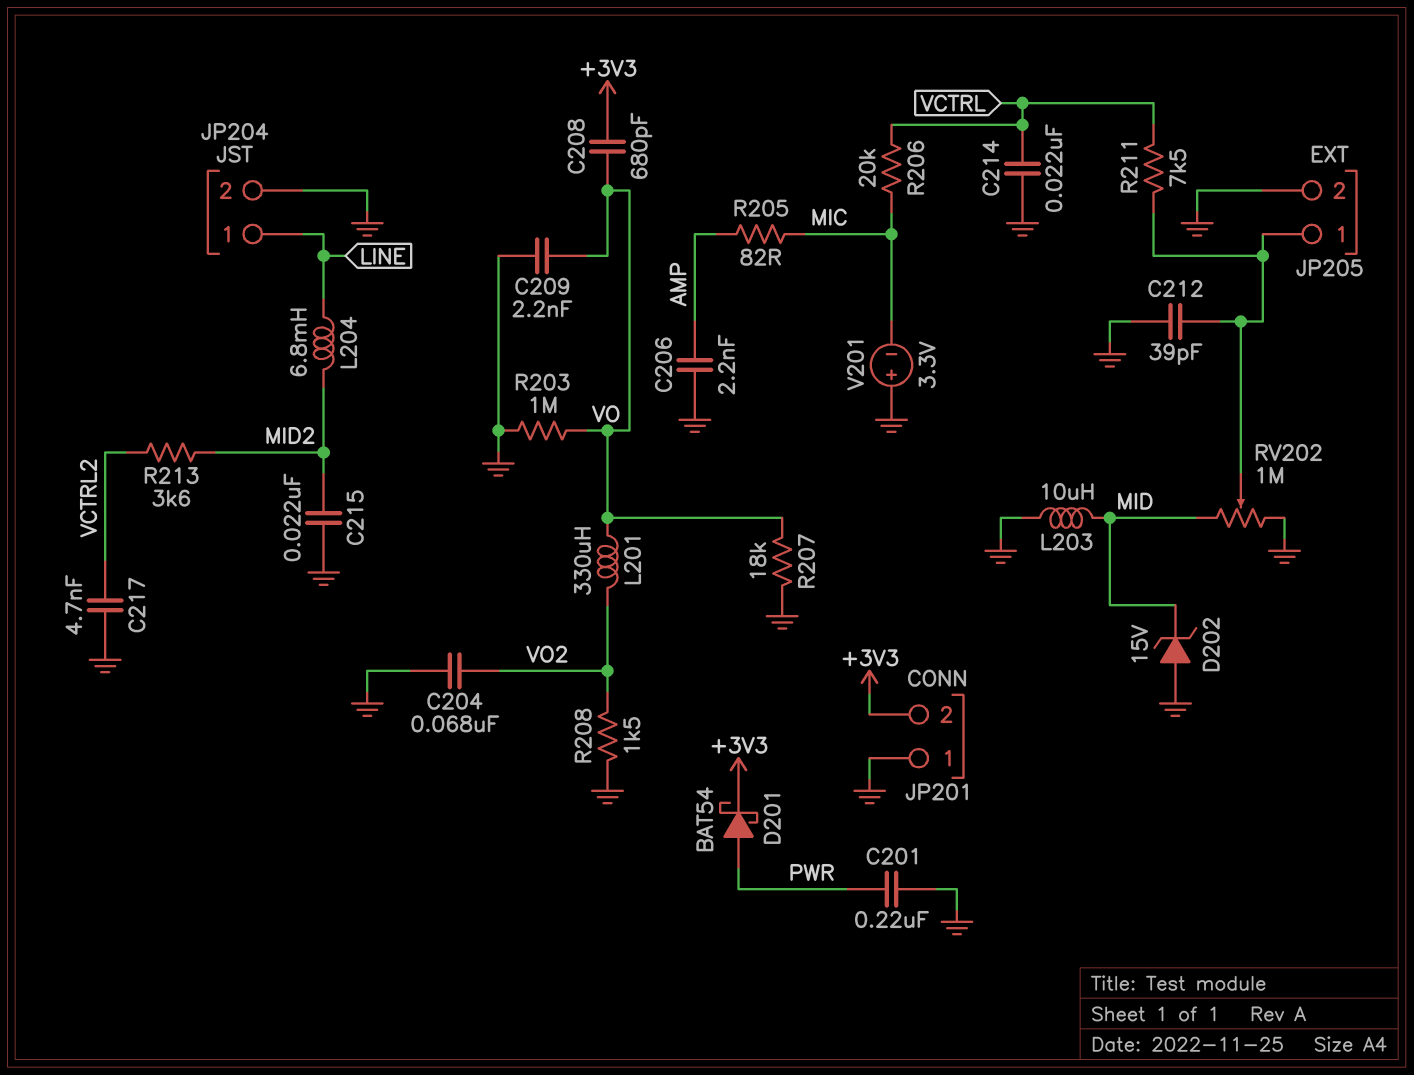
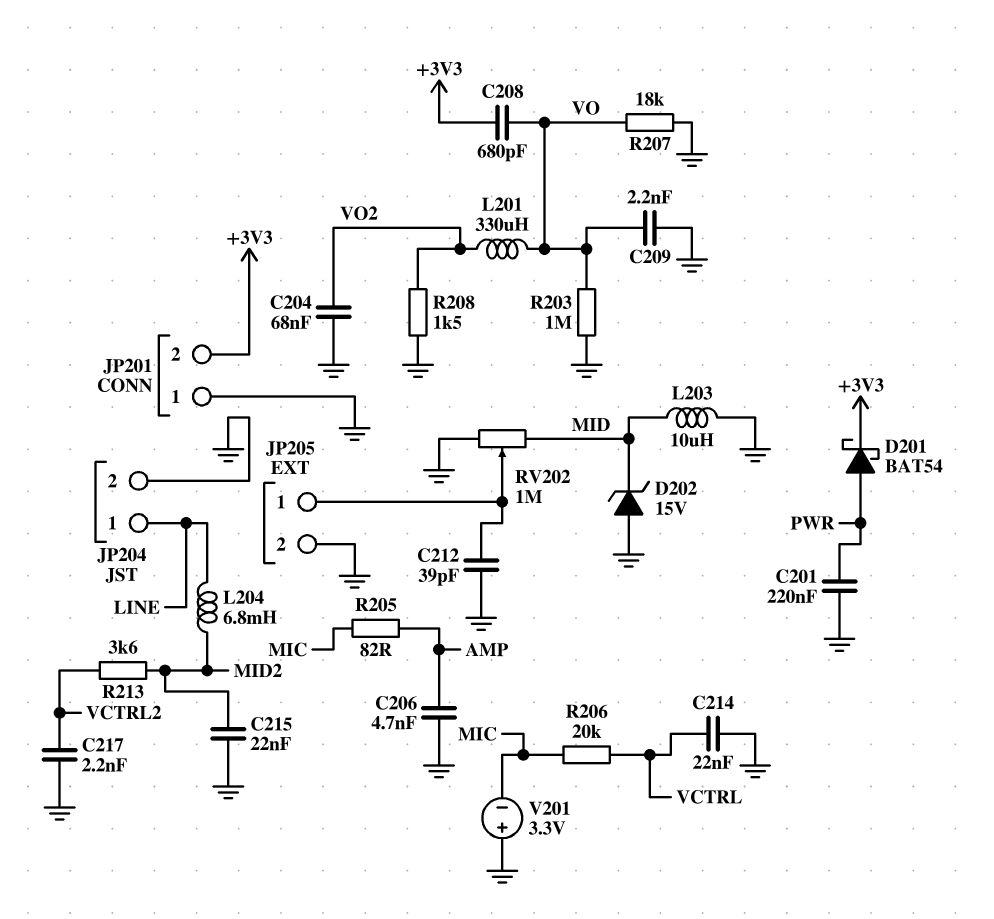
C206: 2.2nF (AMP, GND) -> 4.7nF (AMP, GND)
C217: 4.7nF (GND, VCTRL2) -> 2.2nF (GND, VCTRL2)
R211: 7.5k (JP205/1, VCTRL) -> none

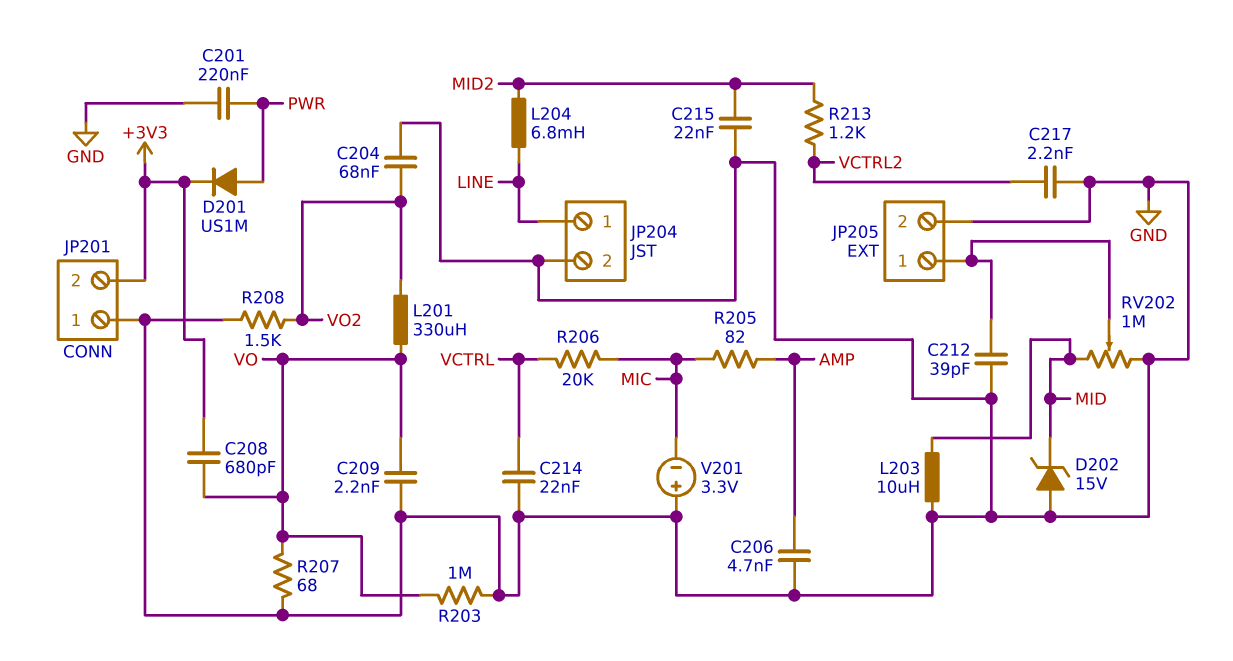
D201: schottky BAT54 (A PWR, K +3V3) -> diode US1M (A PWR, K +3V3)
R207: 18k (GND, VO) -> 68 (GND, VO)
R213: 3.6k (MID2, VCTRL2) -> 1.2k (MID2, VCTRL2)

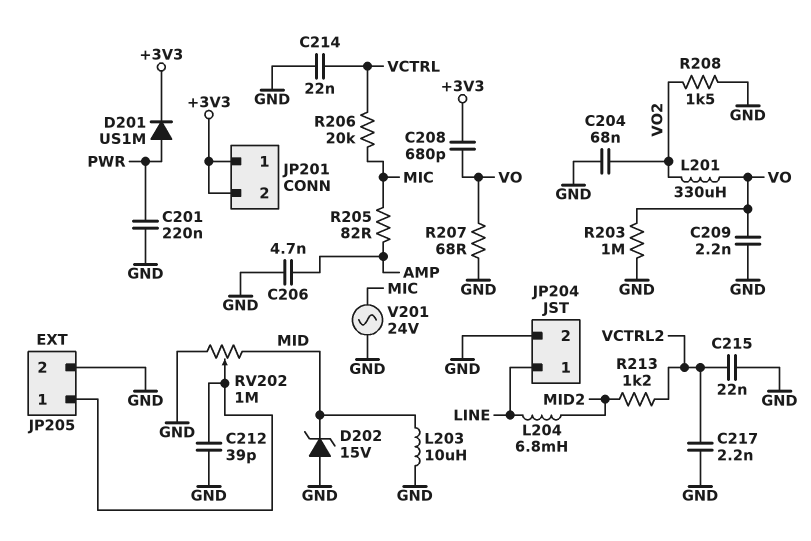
C215: 22nF (GND, MID2) -> 22nF (GND, VCTRL2)
JP201 pin 1: GND -> +3V3
V201: 3.3V (plus GND, minus MIC) -> AC 24V (GND, MIC)

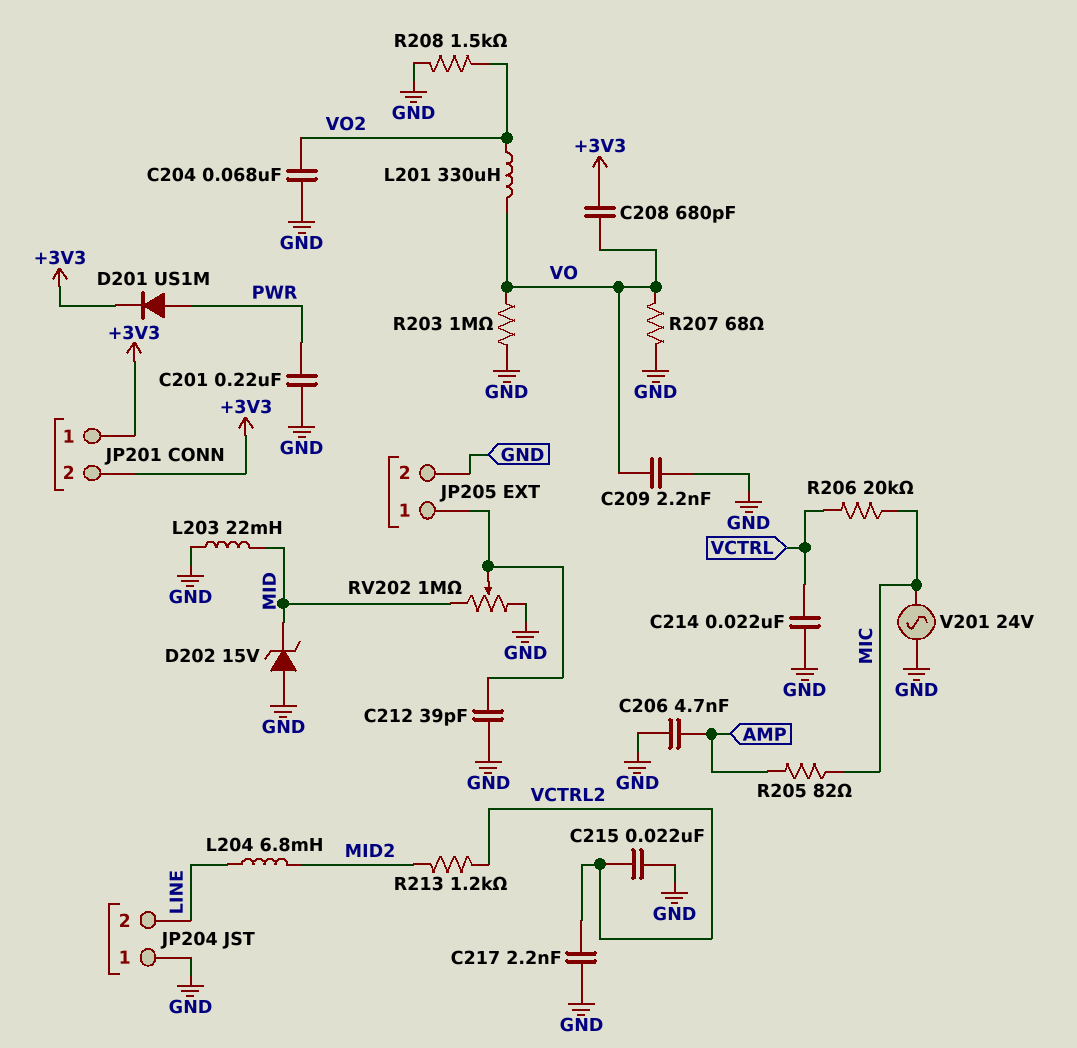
JP204 pin 1: LINE -> GND
JP204 pin 2: GND -> LINE
L203: 10uH (GND, MID) -> 22mH (GND, MID)

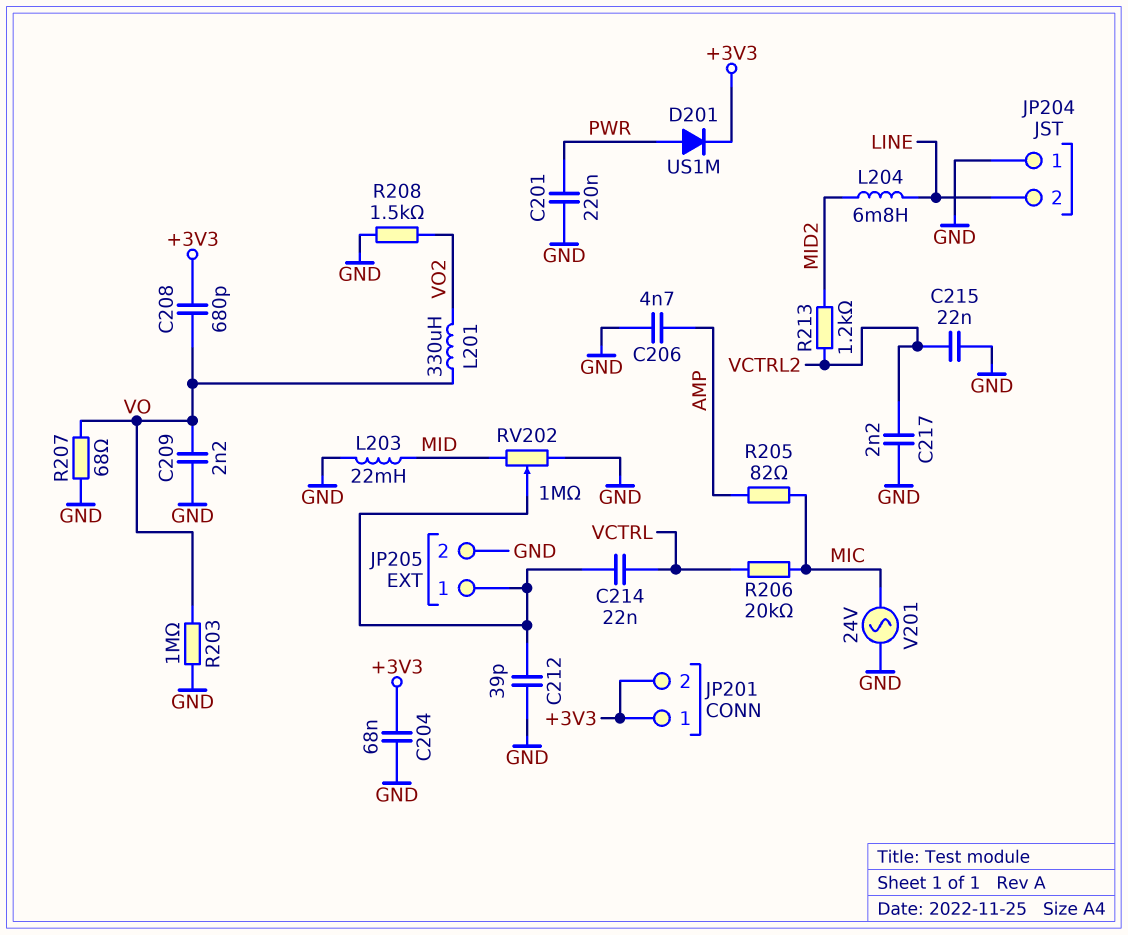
C204: 68nF (GND, VO2) -> 68nF (+3V3, GND)
C214: 22nF (GND, VCTRL) -> 22nF (JP205/1, VCTRL)
D202: zener 15V (A GND, K MID) -> none

